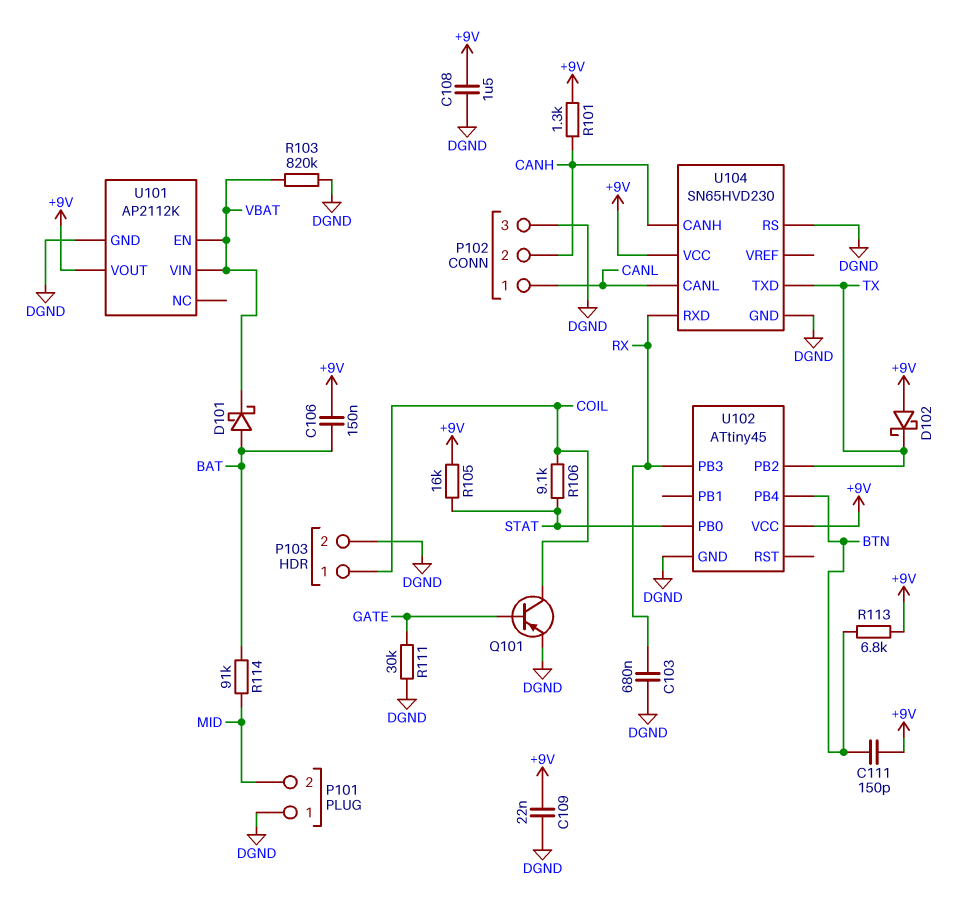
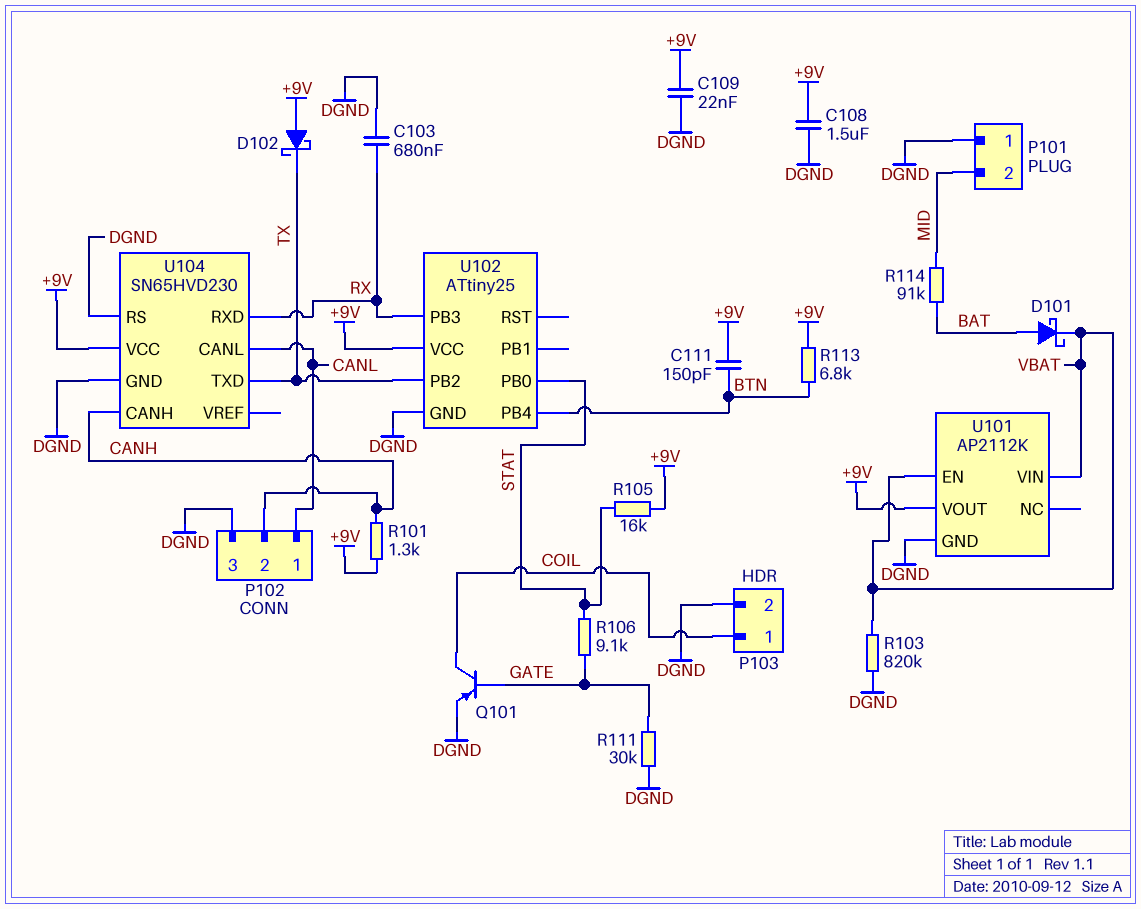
C106: 150nF (+9V, BAT) -> none
R106: 9.1k (COIL, STAT) -> 9.1k (GATE, STAT)
U102: ATtiny45 -> ATtiny25

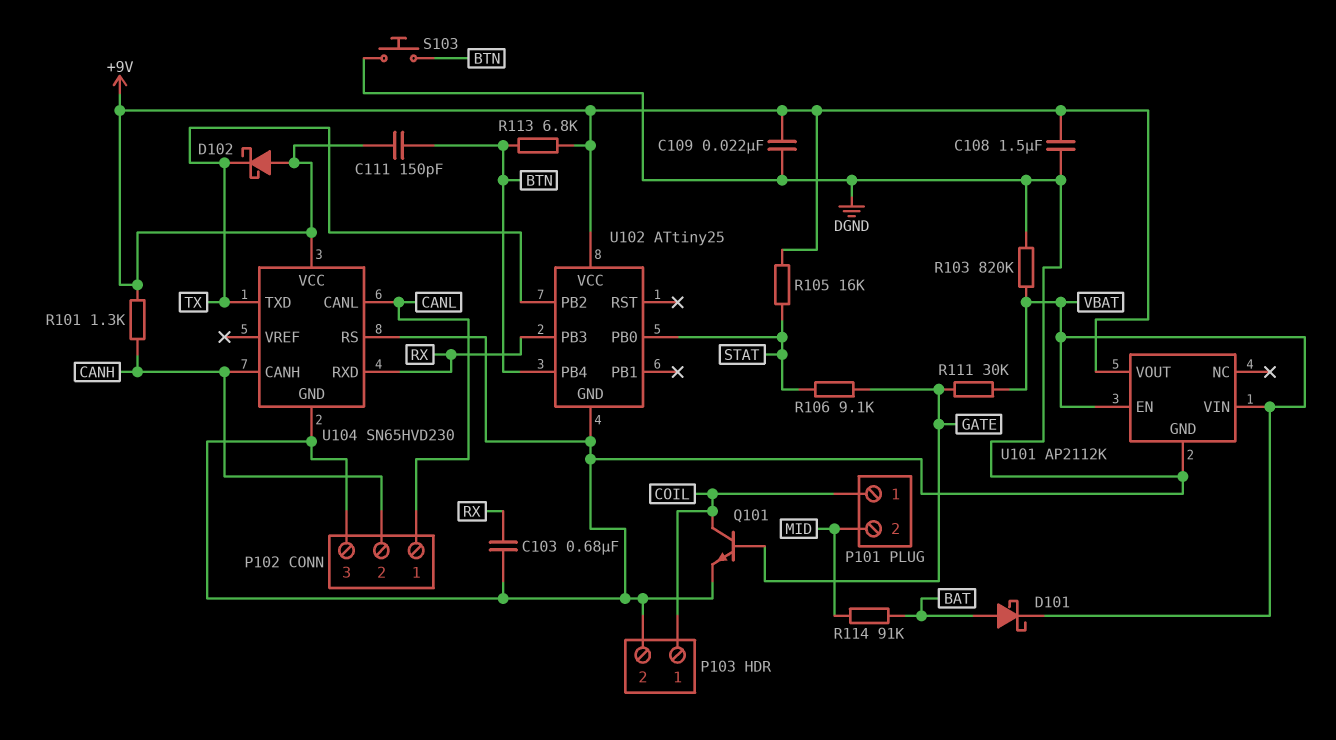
P101 pin 1: DGND -> COIL
Q101: PNP (B GATE, C COIL, E DGND) -> NPN (B GATE, C COIL, E DGND)
R111: 30k (DGND, GATE) -> 30k (GATE, VBAT)
S103: none -> button (BTN, DGND)

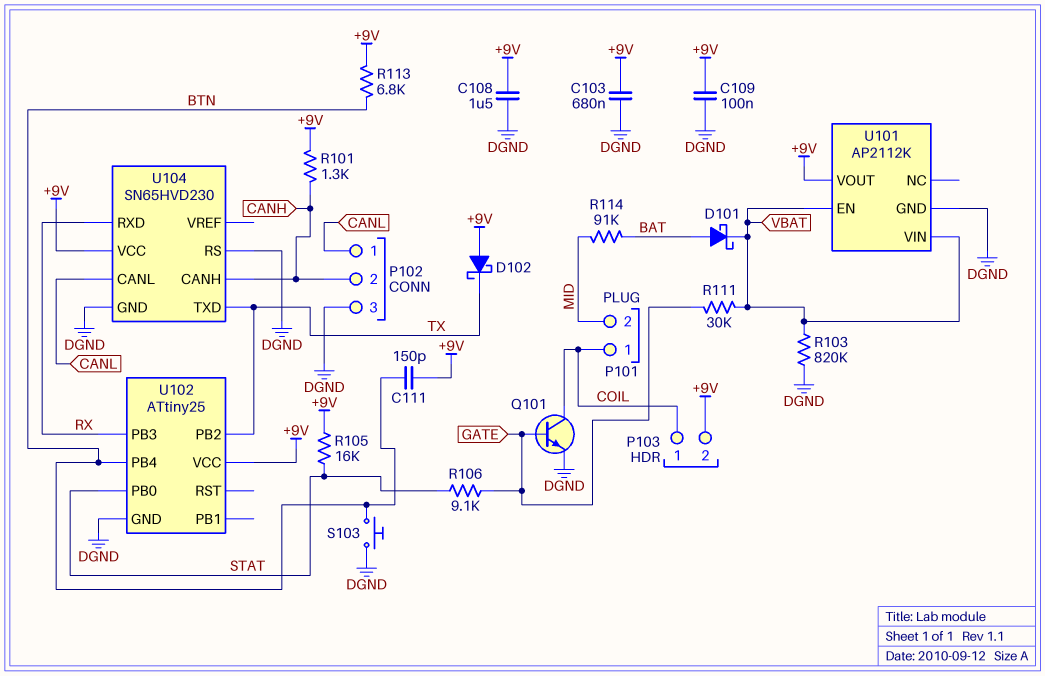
C103: 680nF (DGND, RX) -> 680nF (+9V, DGND)
C109: 22nF (+9V, DGND) -> 100nF (+9V, DGND)
P103 pin 2: DGND -> +9V

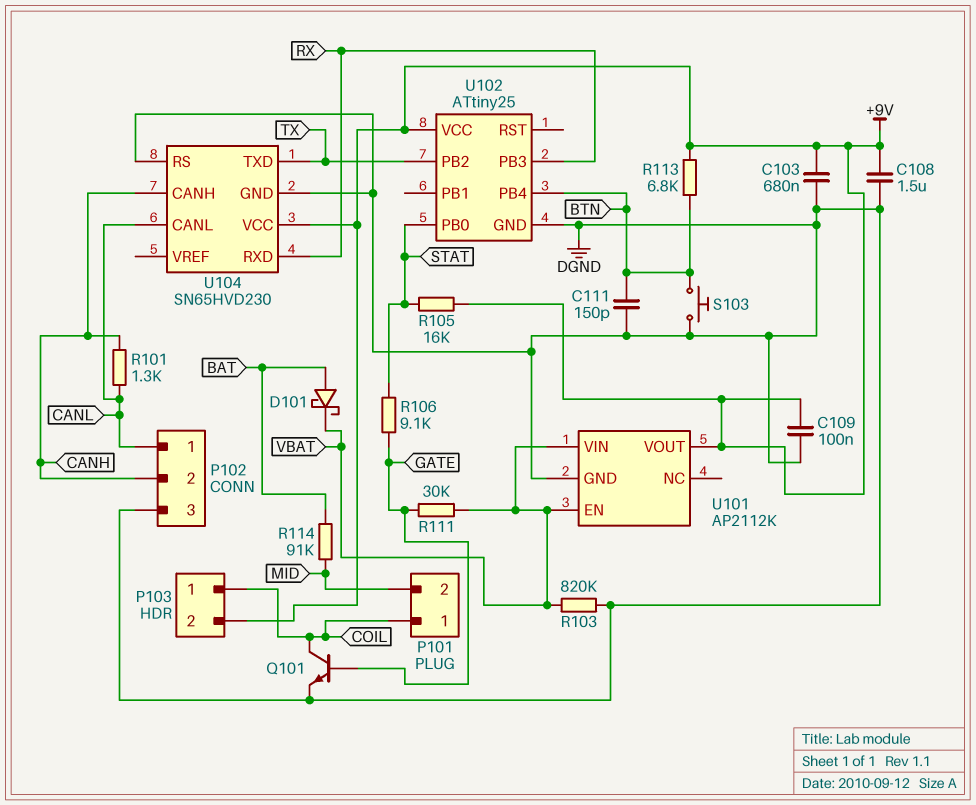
C111: 150pF (+9V, BTN) -> 150pF (BTN, DGND)
D102: schottky (A +9V, K TX) -> none
R101: 1.3k (+9V, CANH) -> 1.3k (CANH, CANL)

